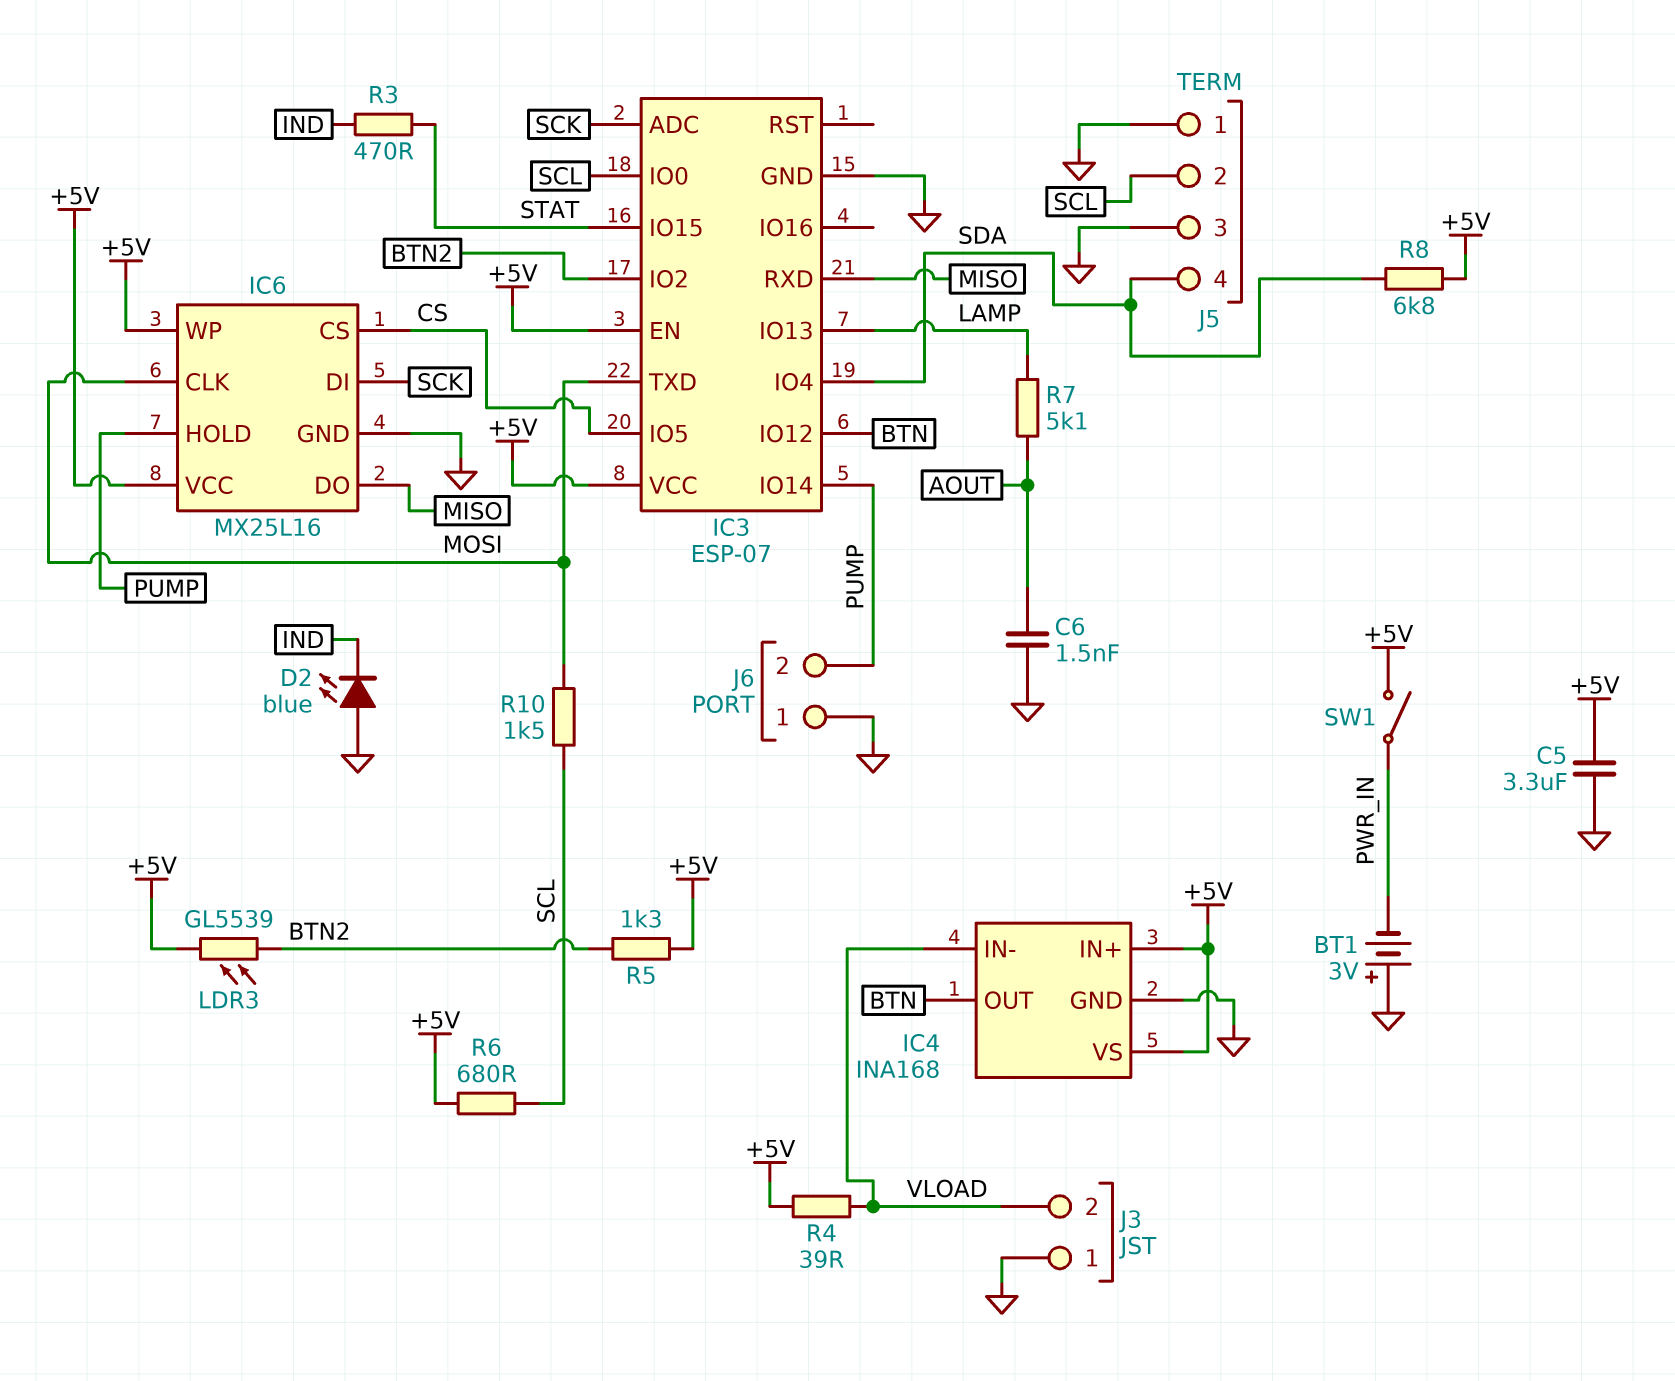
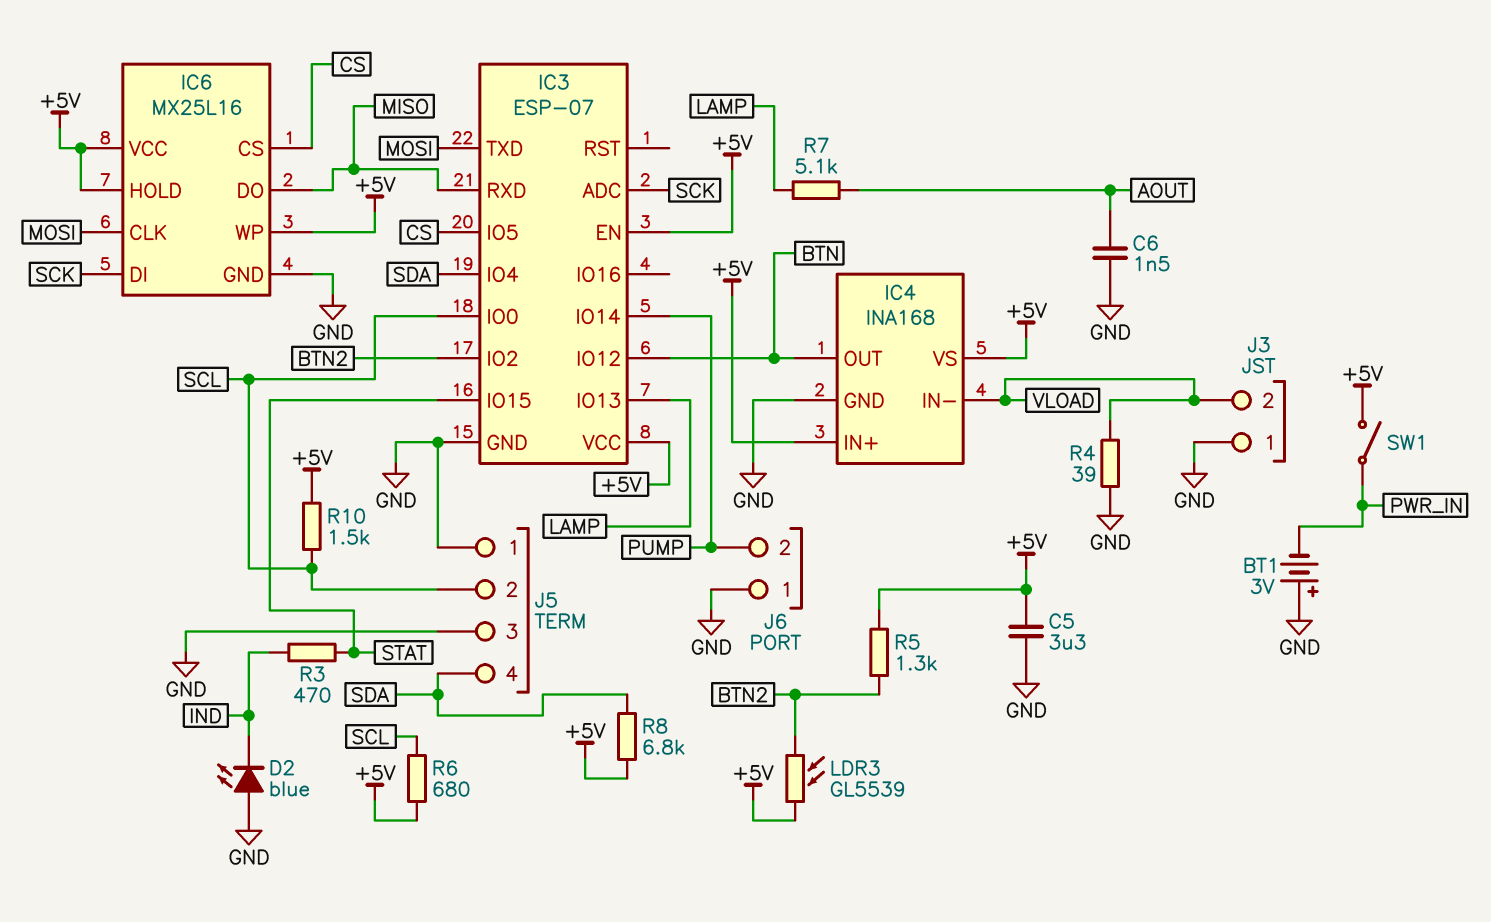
IC6 pin HOLD: PUMP -> +5V
R4: 39 (+5V, VLOAD) -> 39 (GND, VLOAD)
R10: 1.5k (MOSI, SCL) -> 1.5k (+5V, SCL)

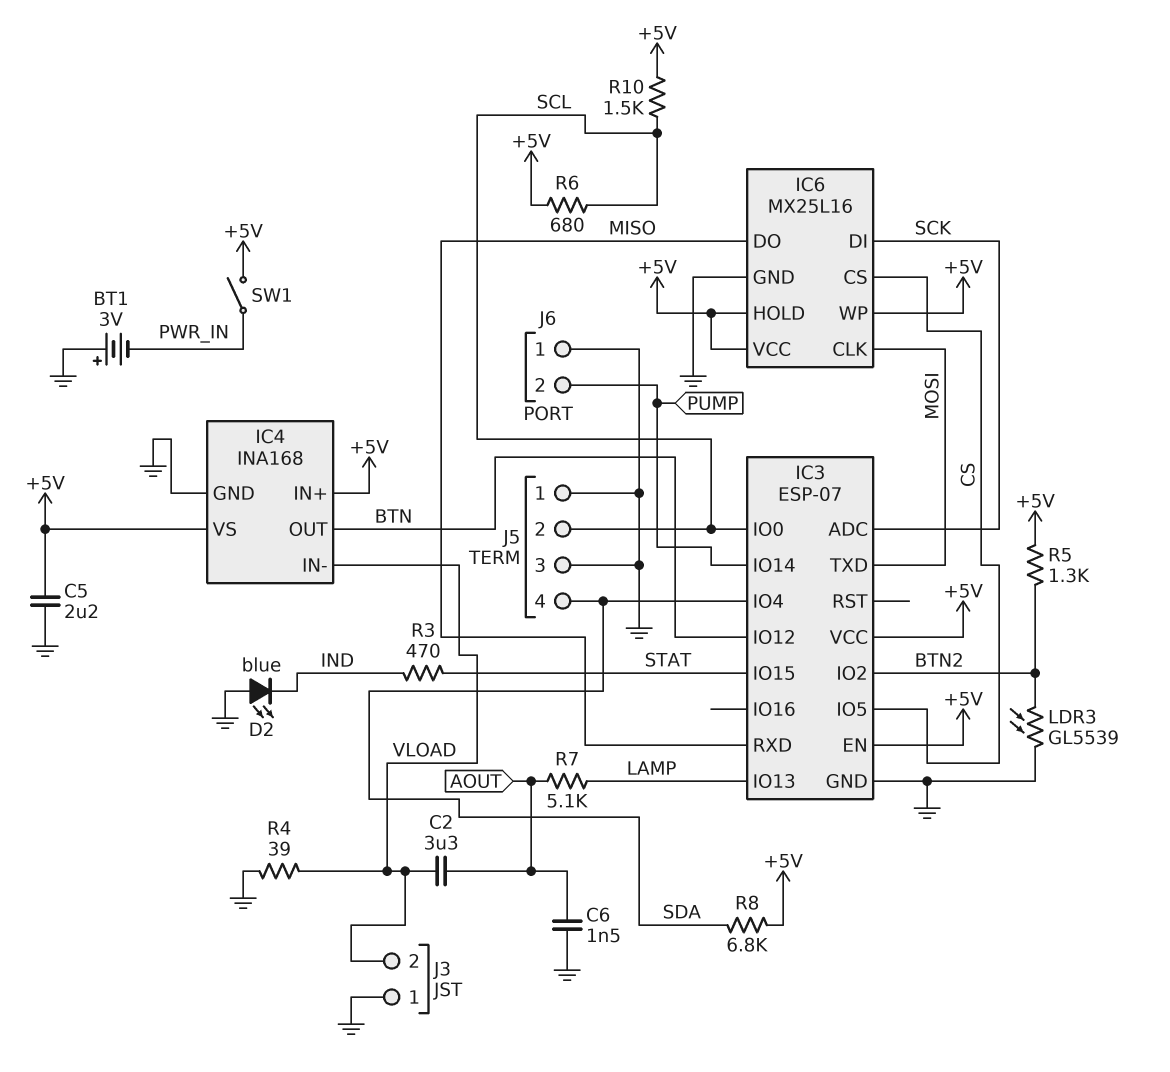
C2: none -> 3.3uF (AOUT, VLOAD)
C5: 3.3uF (+5V, GND) -> 2.2uF (+5V, GND)
LDR3: GL5539 (+5V, BTN2) -> GL5539 (BTN2, GND)

